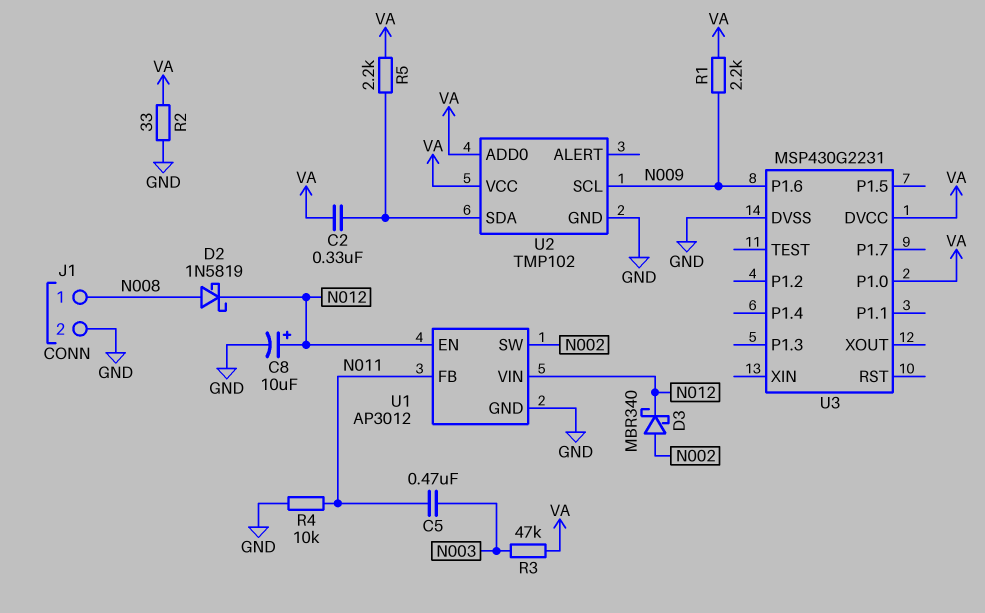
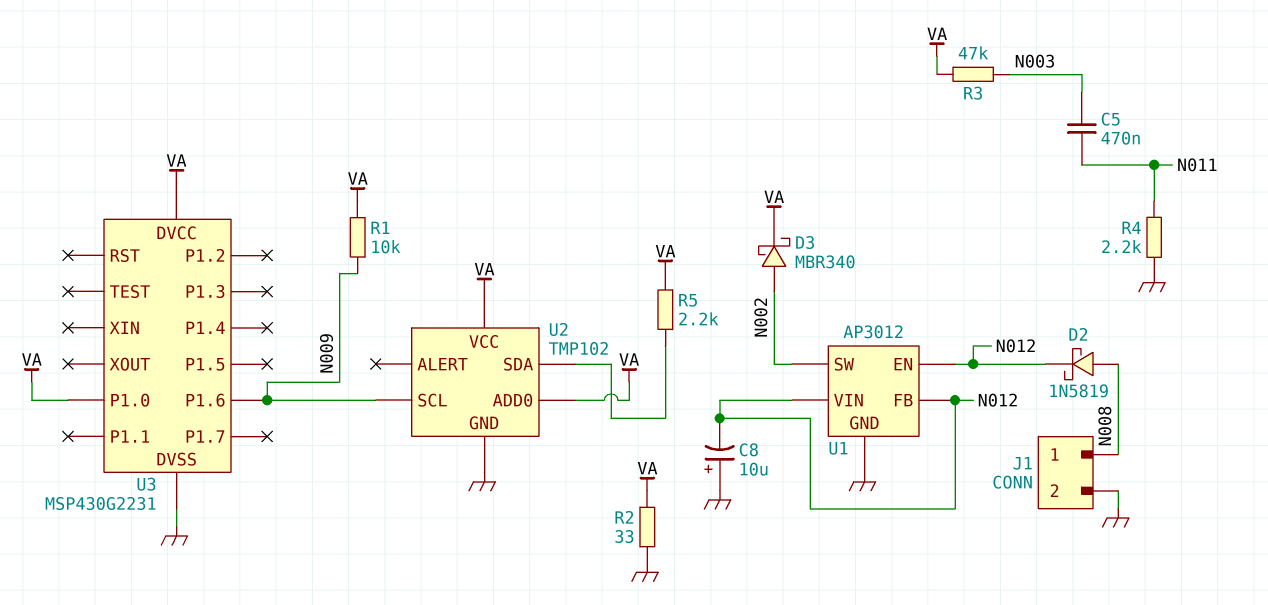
C2: 330nF (U2/SDA, VA) -> none
C8: 10uF (plus N012, minus GND) -> 10uF (plus GND, minus N012)
D3: schottky MBR340 (A N002, K N012) -> schottky MBR340 (A N002, K VA)
R1: 2.2k (N009, VA) -> 10k (N009, VA)
R4: 10k (GND, N011) -> 2.2k (GND, N011)
U1 pin FB: N011 -> N012

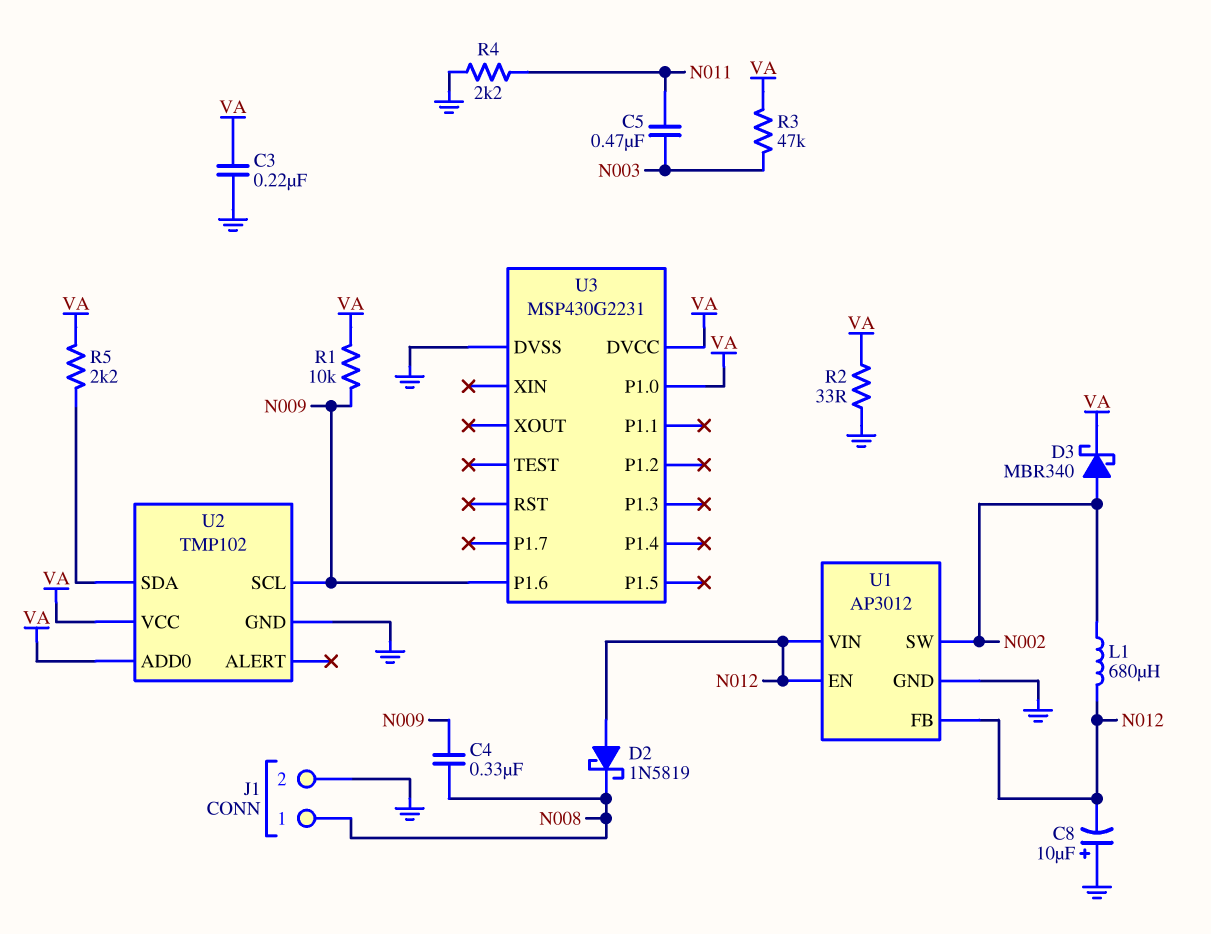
C3: none -> 220nF (GND, VA)
C4: none -> 330nF (N008, N009)
D2: schottky 1N5819 (A N008, K N012) -> schottky 1N5819 (A N012, K N008)
L1: none -> 680uH (N002, N012)

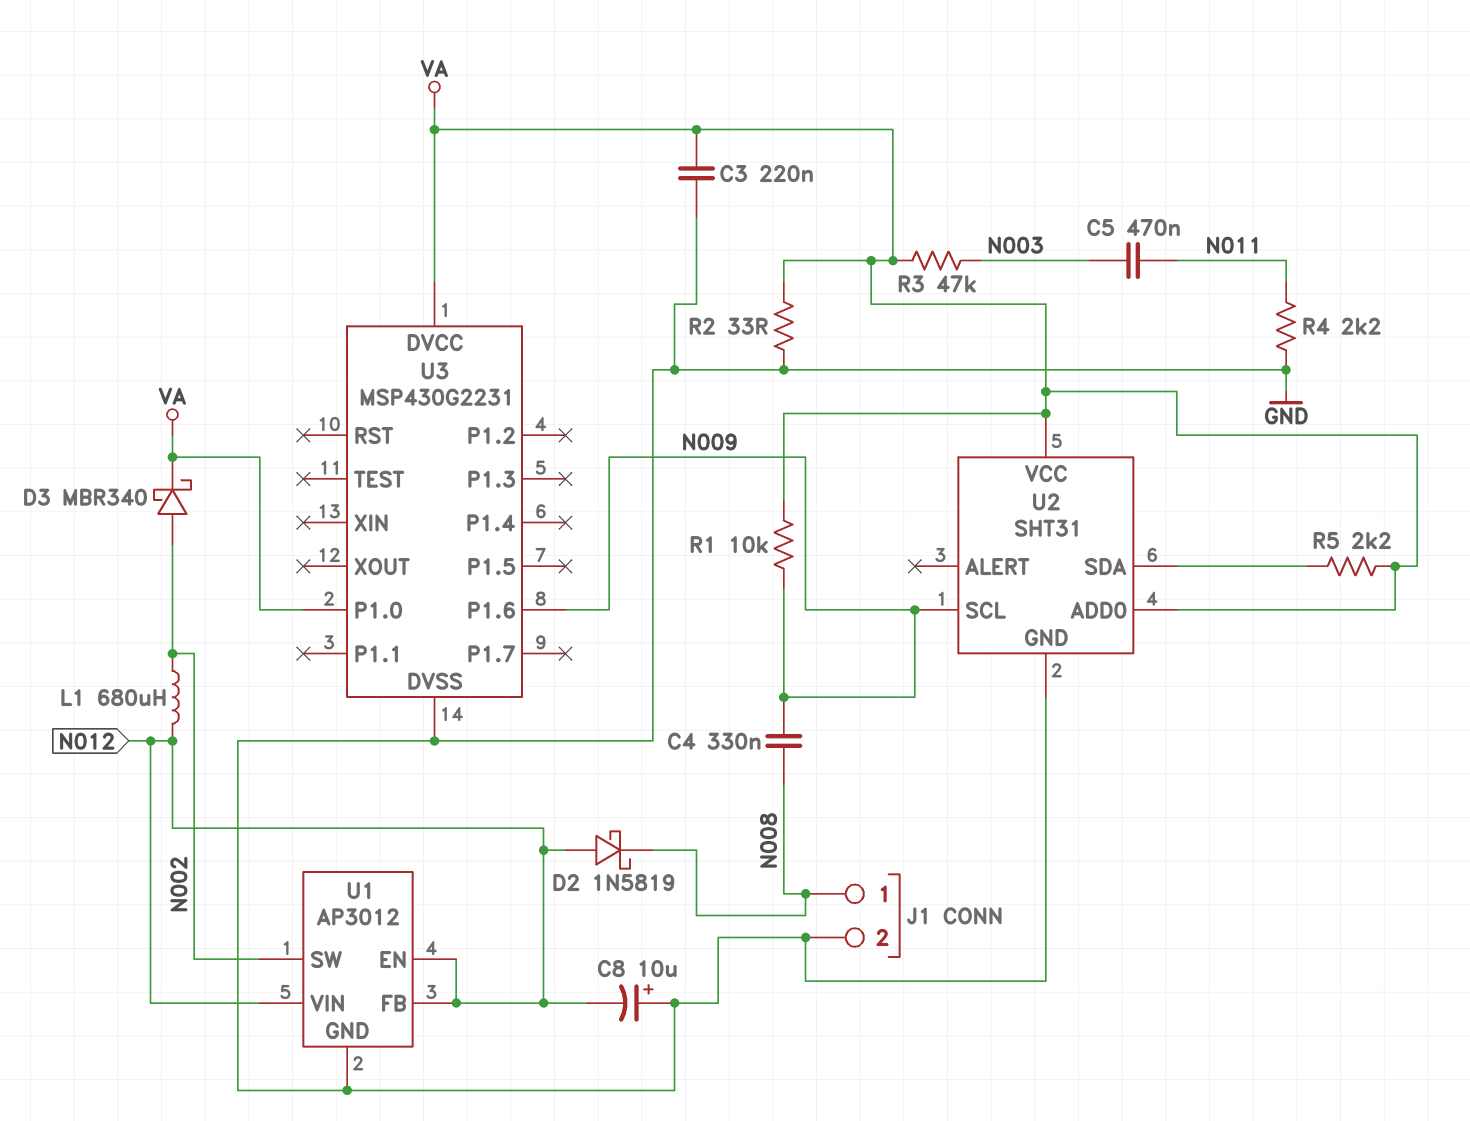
U2: TMP102 -> SHT31

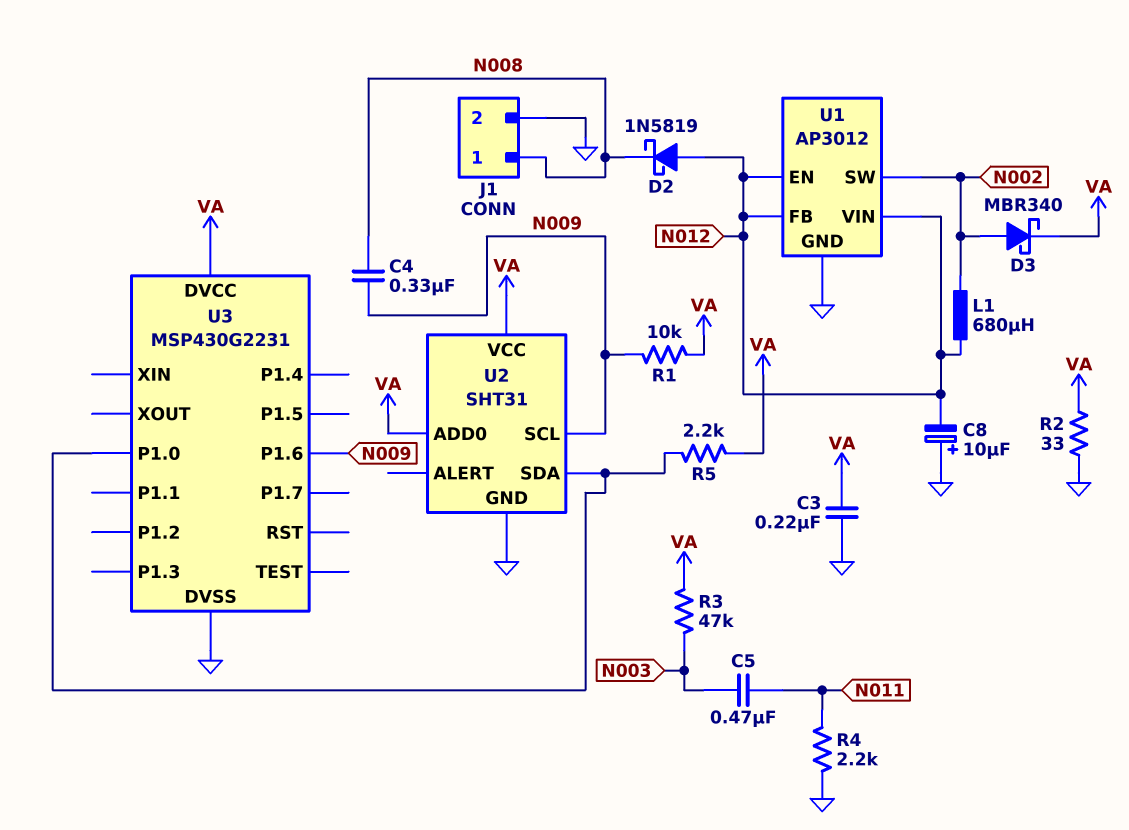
U3 pin P1.0: VA -> U2/SDA

